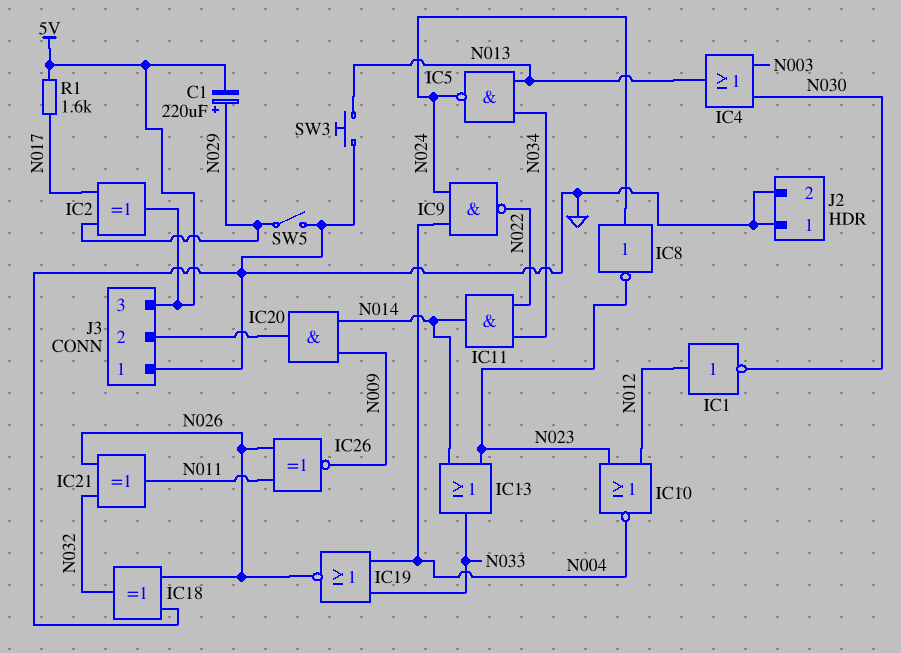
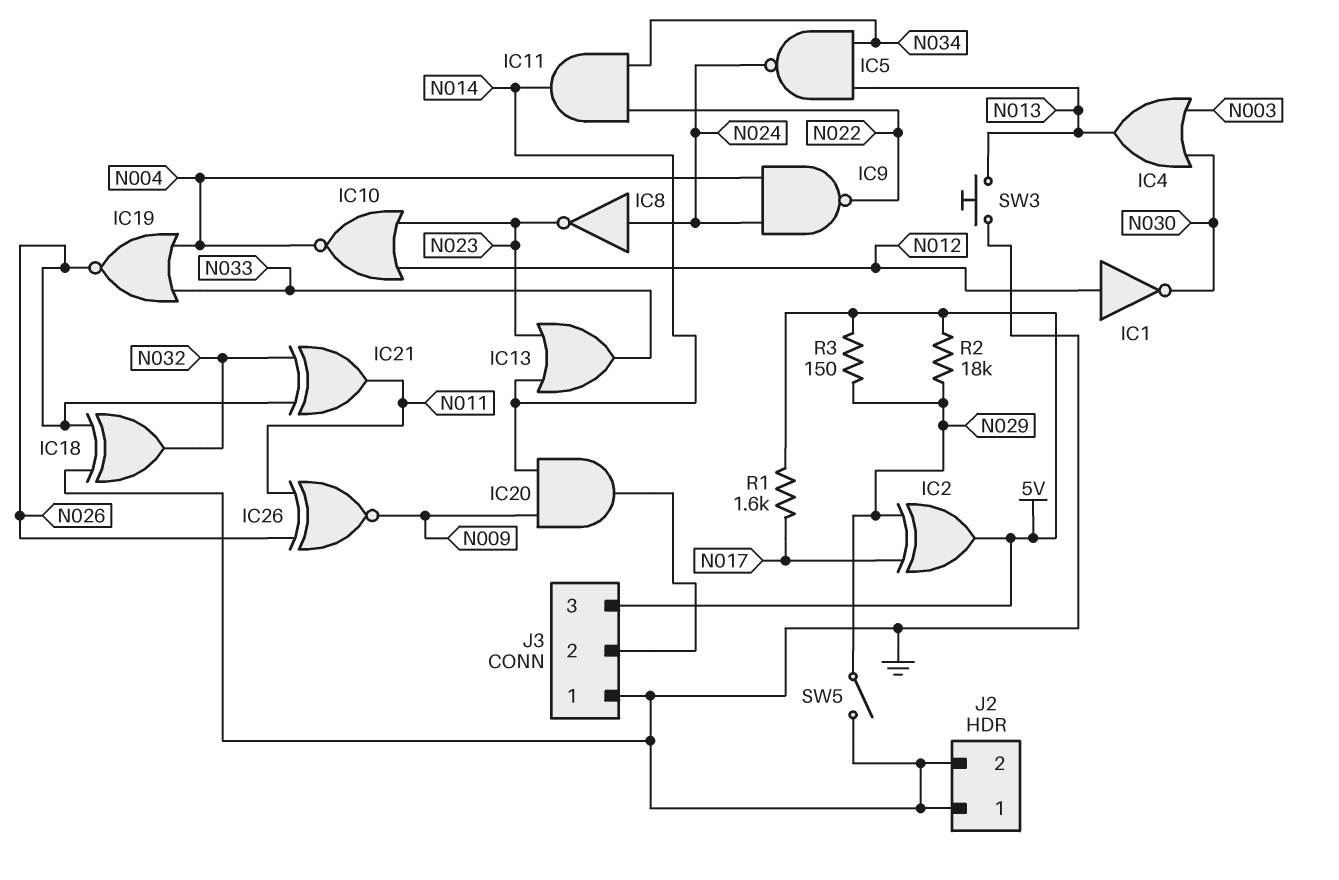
C1: 220uF (plus N029, minus 5V) -> none
R2: none -> 18k (5V, N029)
R3: none -> 150 (5V, N029)

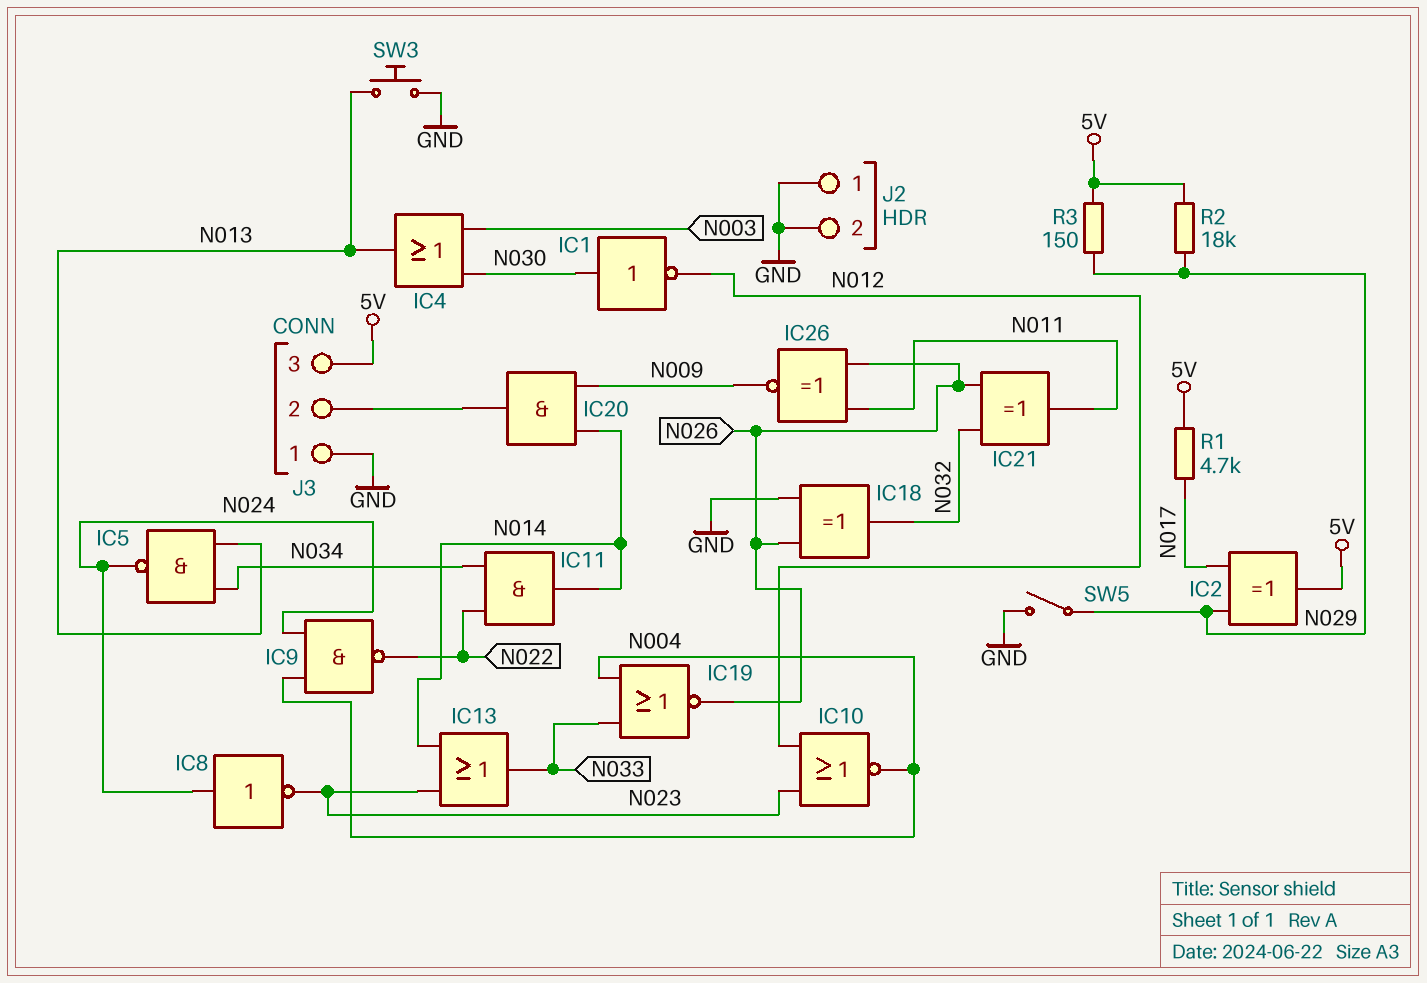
IC1: NOT (in N012, out N030) -> NOT (in N030, out N012)
R1: 1.6k (5V, N017) -> 4.7k (5V, N017)

